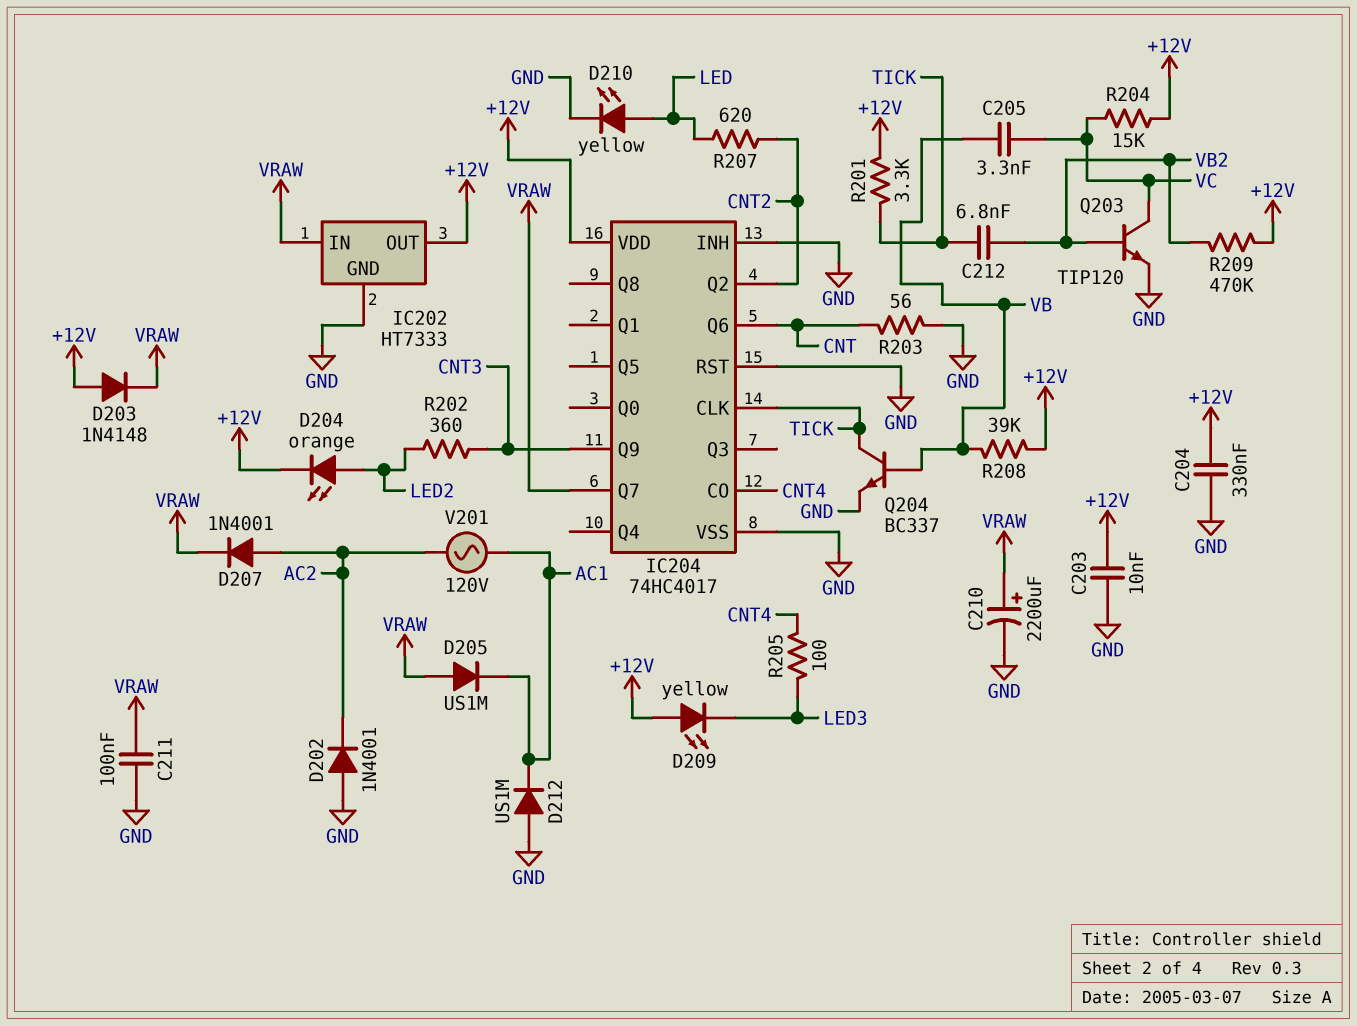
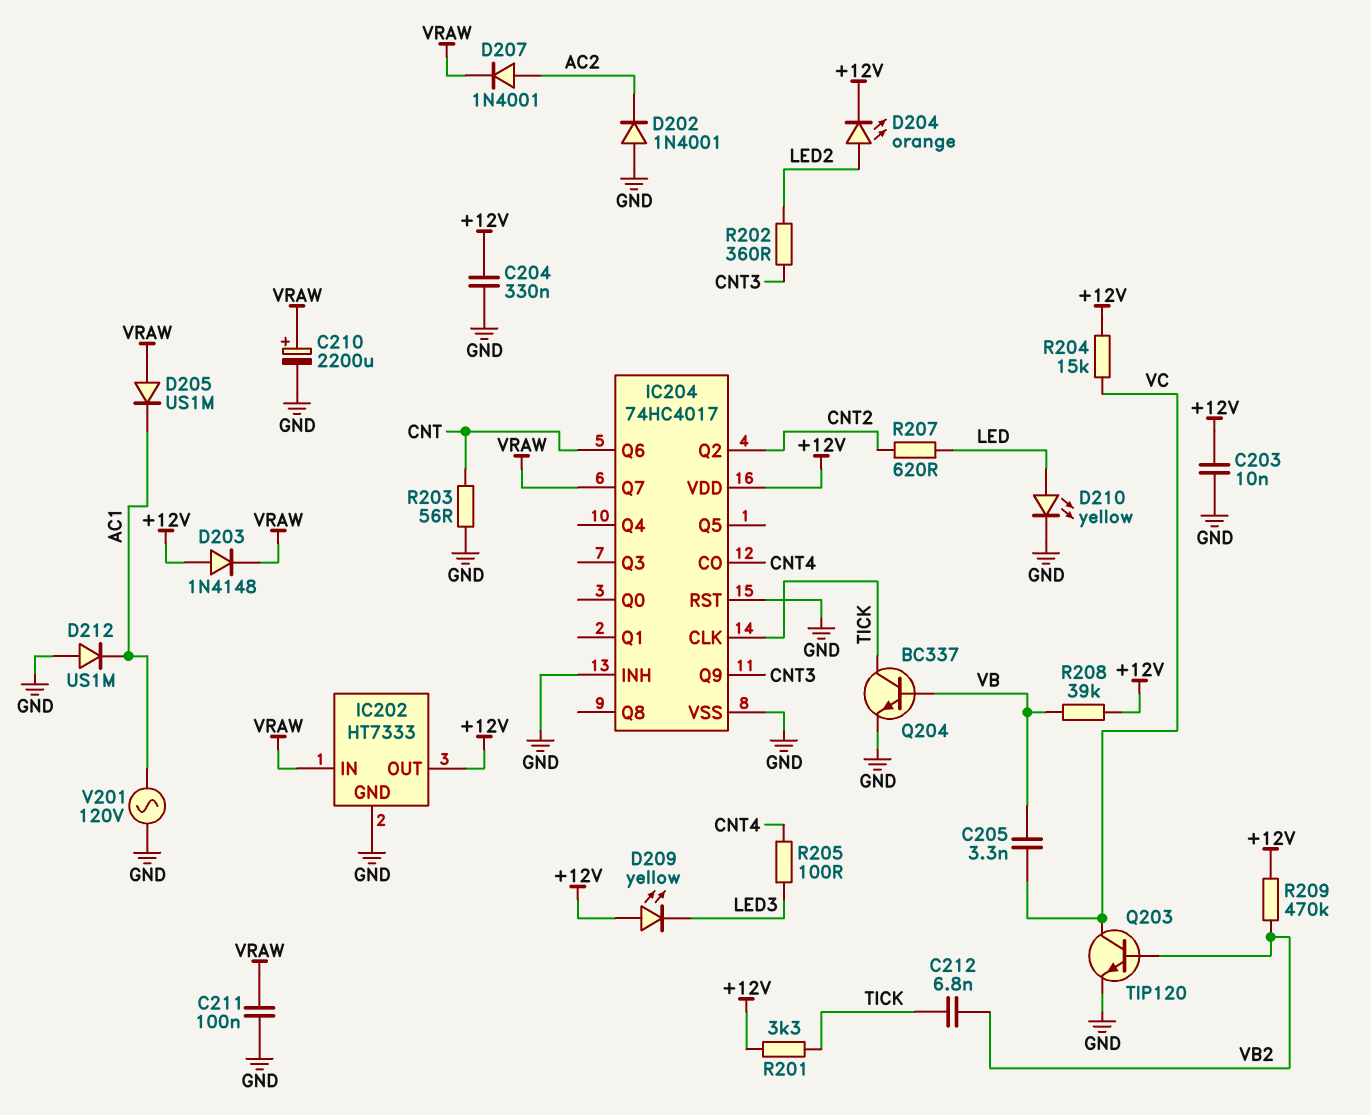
V201: AC 120V (AC1, AC2) -> AC 120V (AC1, GND)

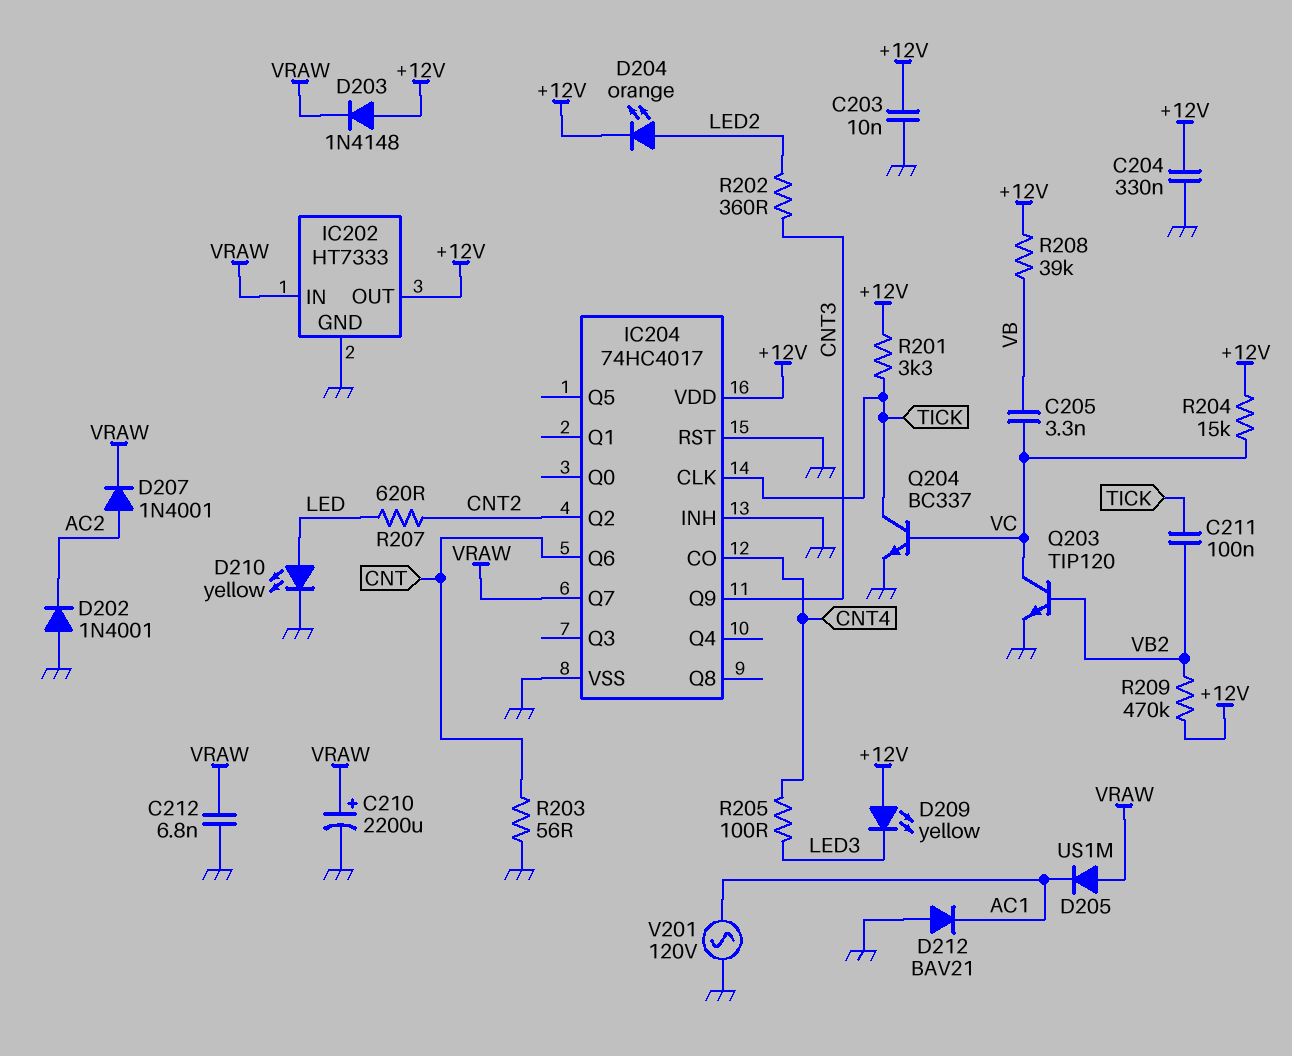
C211: 100nF (GND, VRAW) -> 100nF (TICK, VB2)
C212: 6.8nF (TICK, VB2) -> 6.8nF (GND, VRAW)
D212: diode US1M (A GND, K AC1) -> diode BAV21 (A GND, K AC1)
Q204: NPN BC337 (B VB, C TICK, E GND) -> NPN BC337 (B VC, C TICK, E GND)

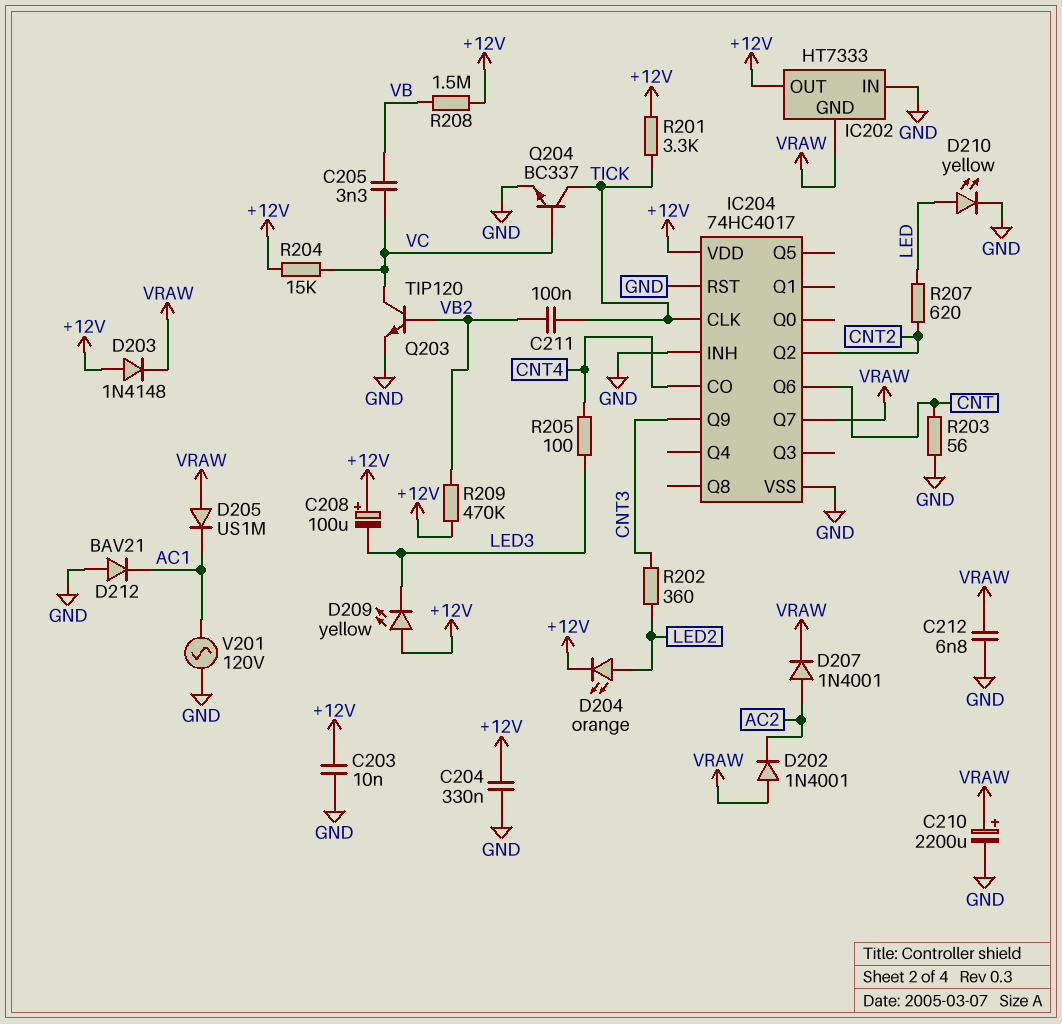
C208: none -> 100uF (plus +12V, minus LED3)
D202: diode 1N4001 (A GND, K AC2) -> diode 1N4001 (A VRAW, K AC2)
IC202 pin GND: GND -> VRAW
IC202 pin IN: VRAW -> GND
R208: 39k (+12V, VB) -> 1.5M (+12V, VB)

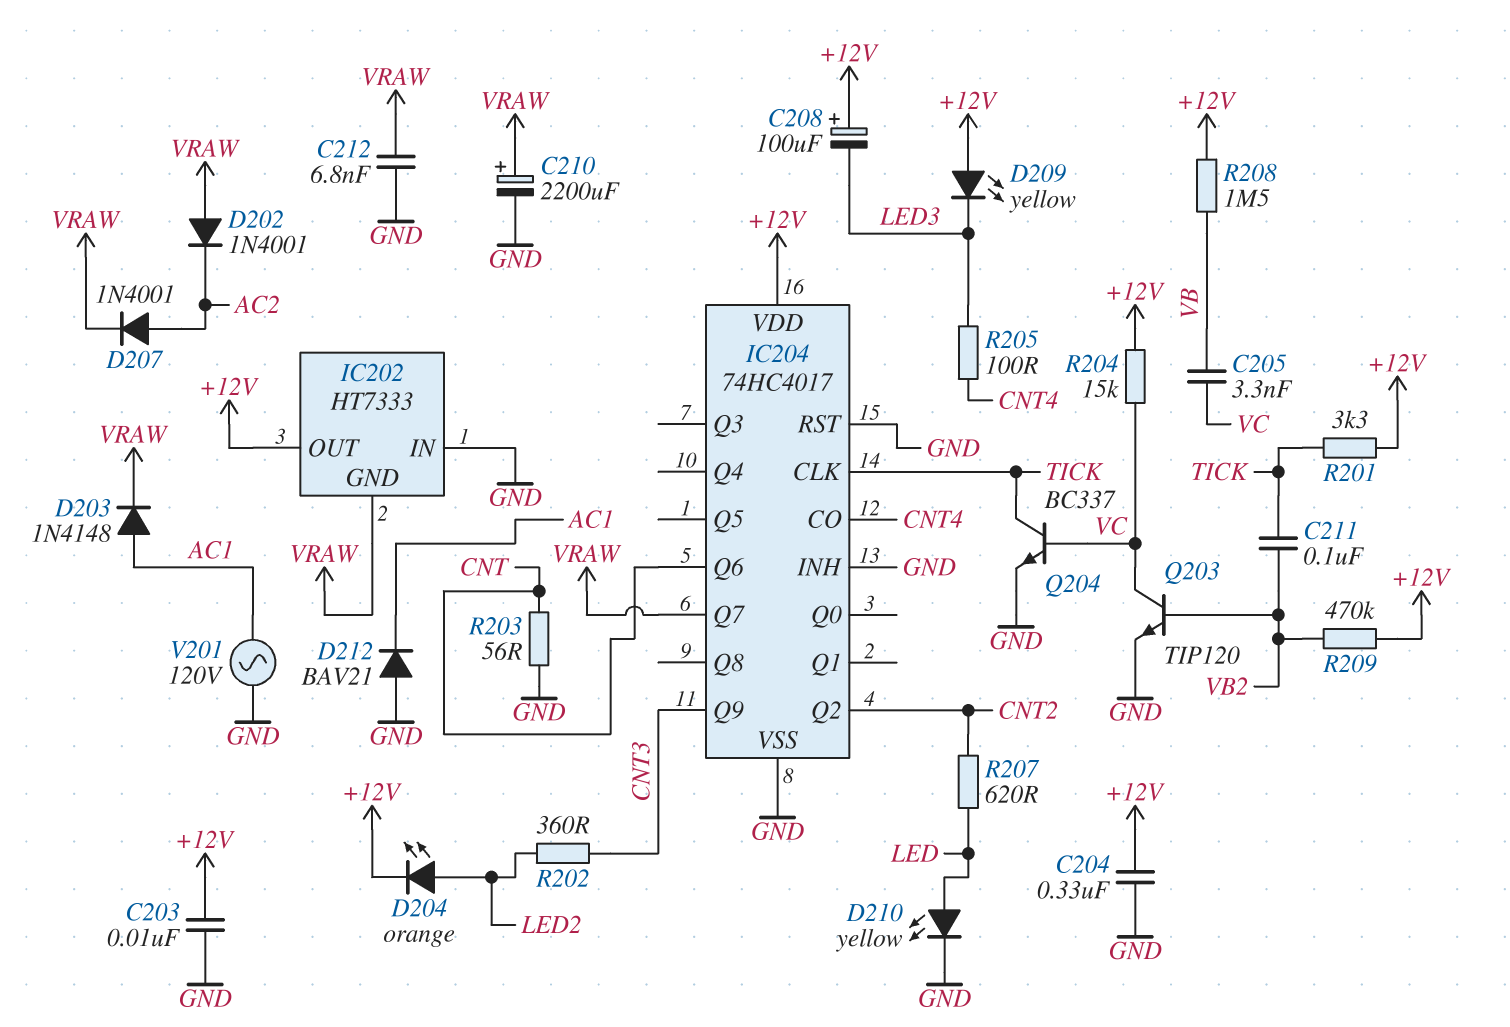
D203: diode 1N4148 (A +12V, K VRAW) -> diode 1N4148 (A AC1, K VRAW)
D205: diode US1M (A VRAW, K AC1) -> none

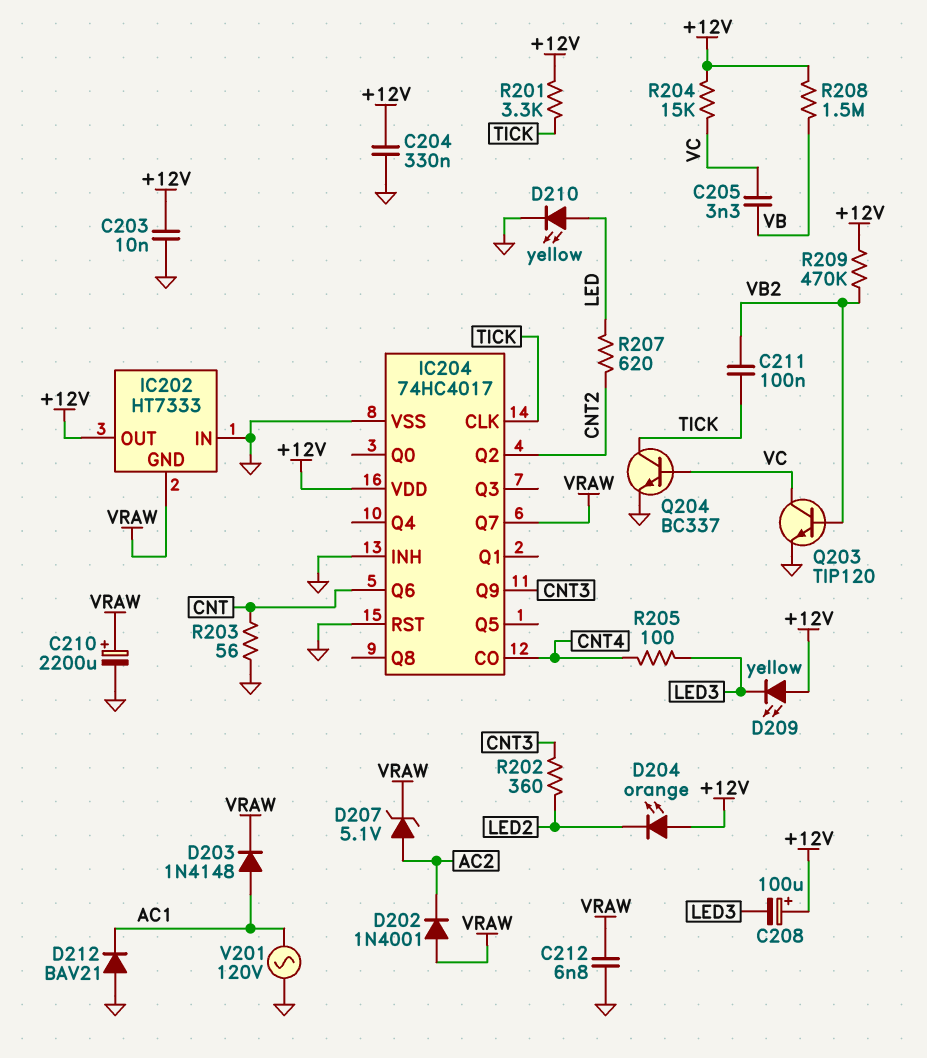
D204: LED orange (A LED2, K +12V) -> LED orange (A +12V, K LED2)
D207: diode 1N4001 (A AC2, K VRAW) -> zener 5.1V (A AC2, K VRAW)

